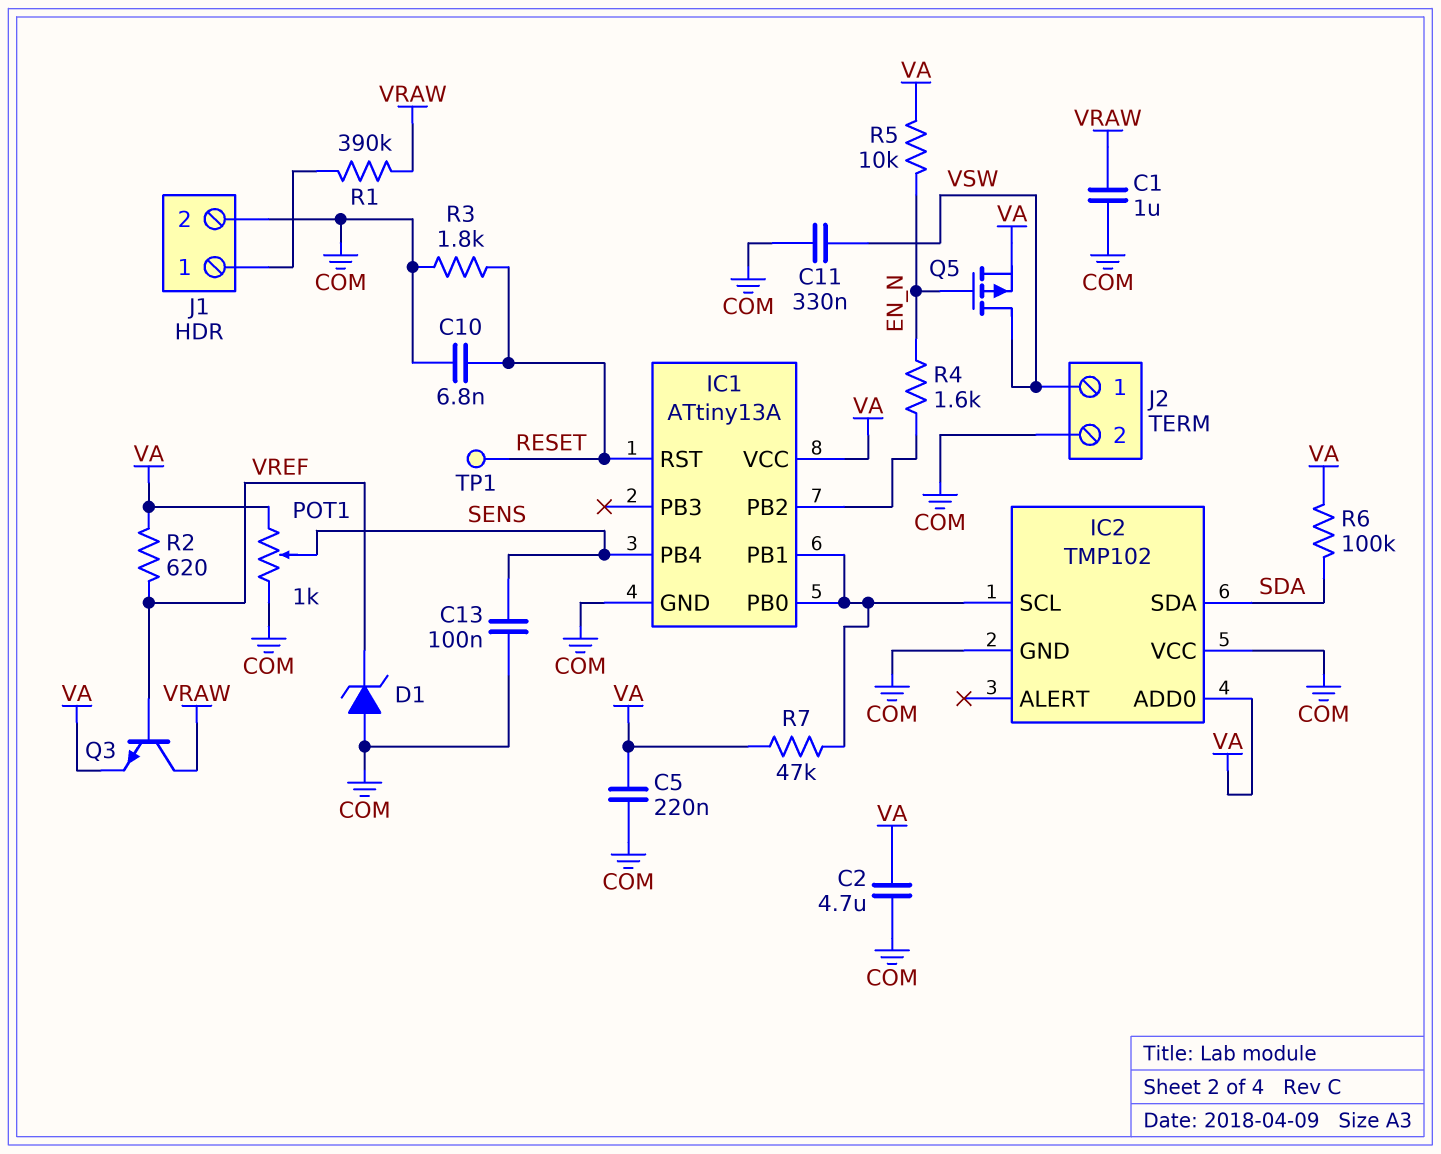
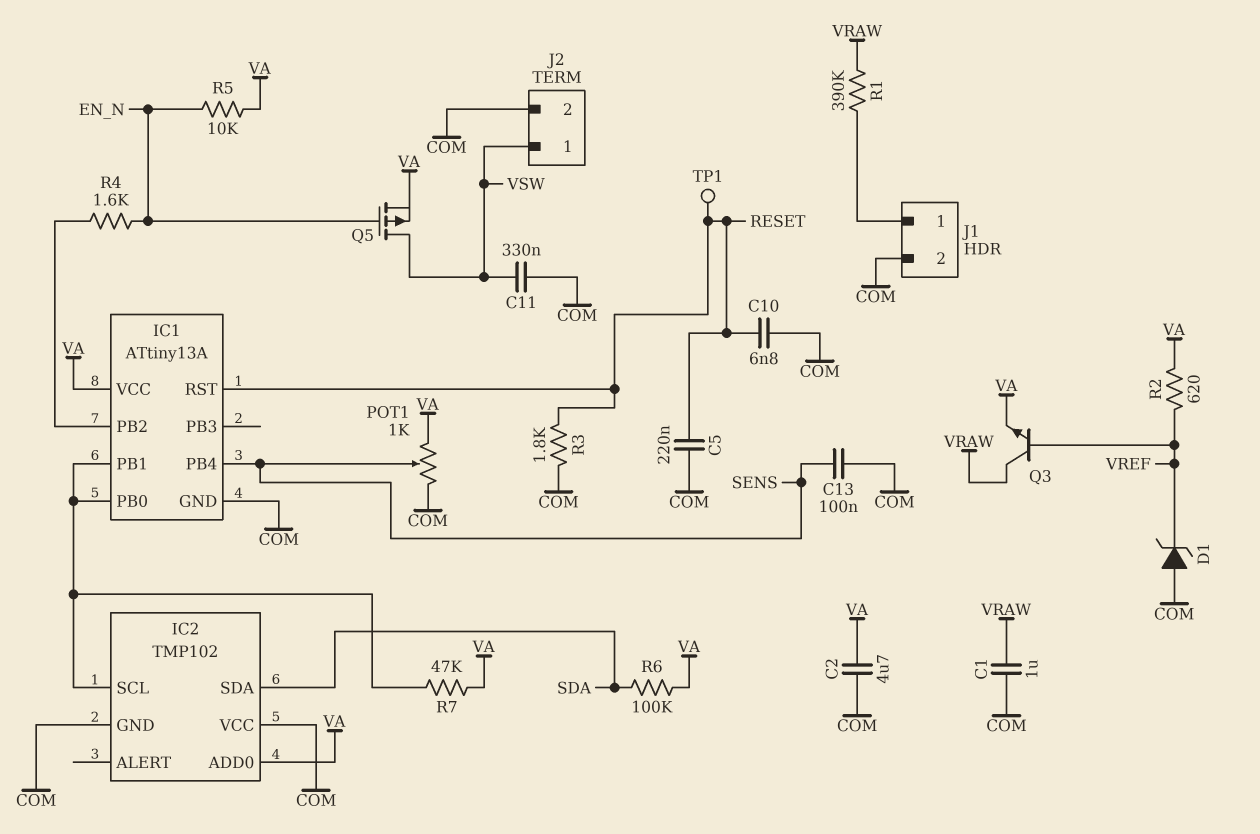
C5: 220nF (COM, VA) -> 220nF (COM, RESET)

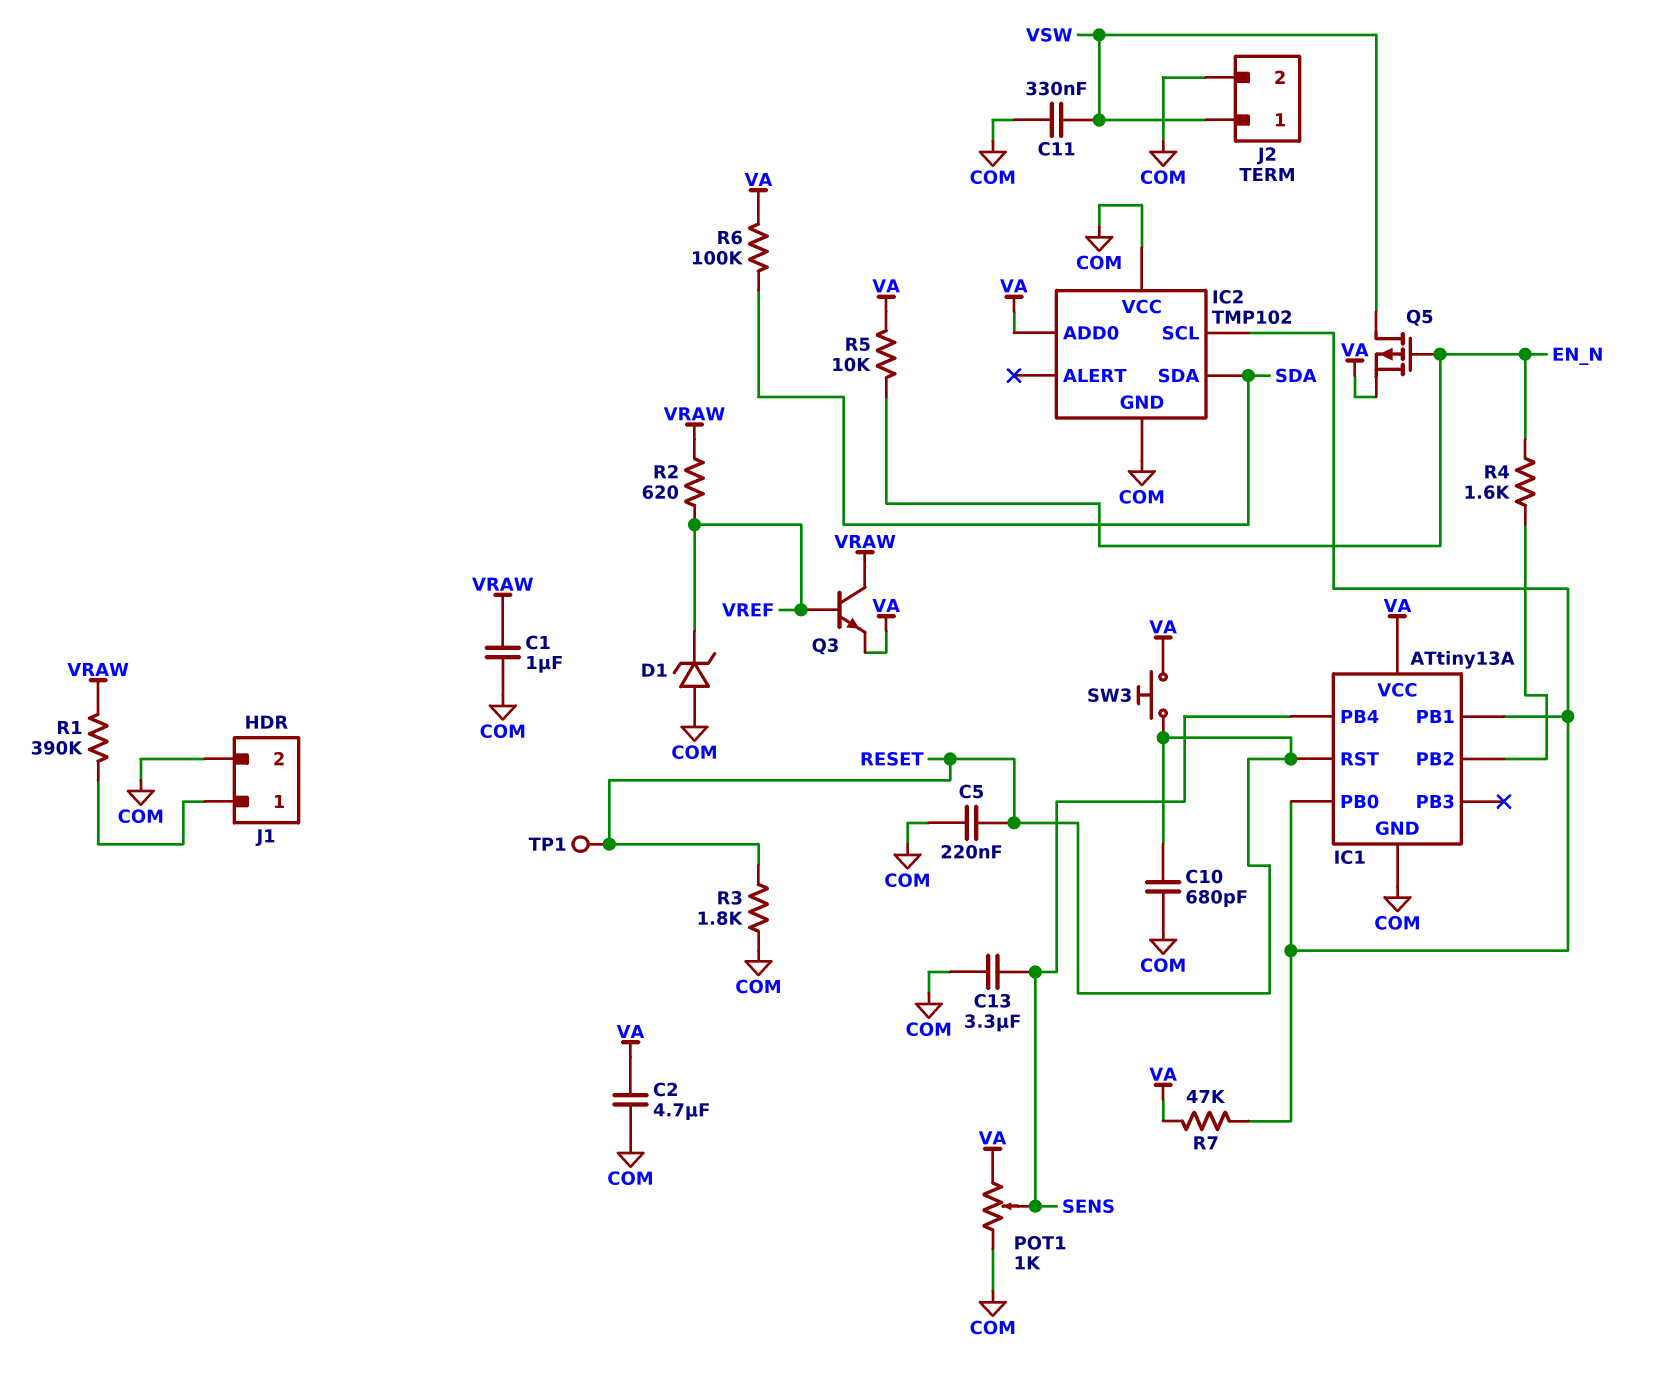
C10: 6.8nF (COM, RESET) -> 680pF (COM, RESET)
C13: 100nF (COM, SENS) -> 3.3uF (COM, SENS)
R2: 620 (VA, VREF) -> 620 (VRAW, VREF)
SW3: none -> button (RESET, VA)

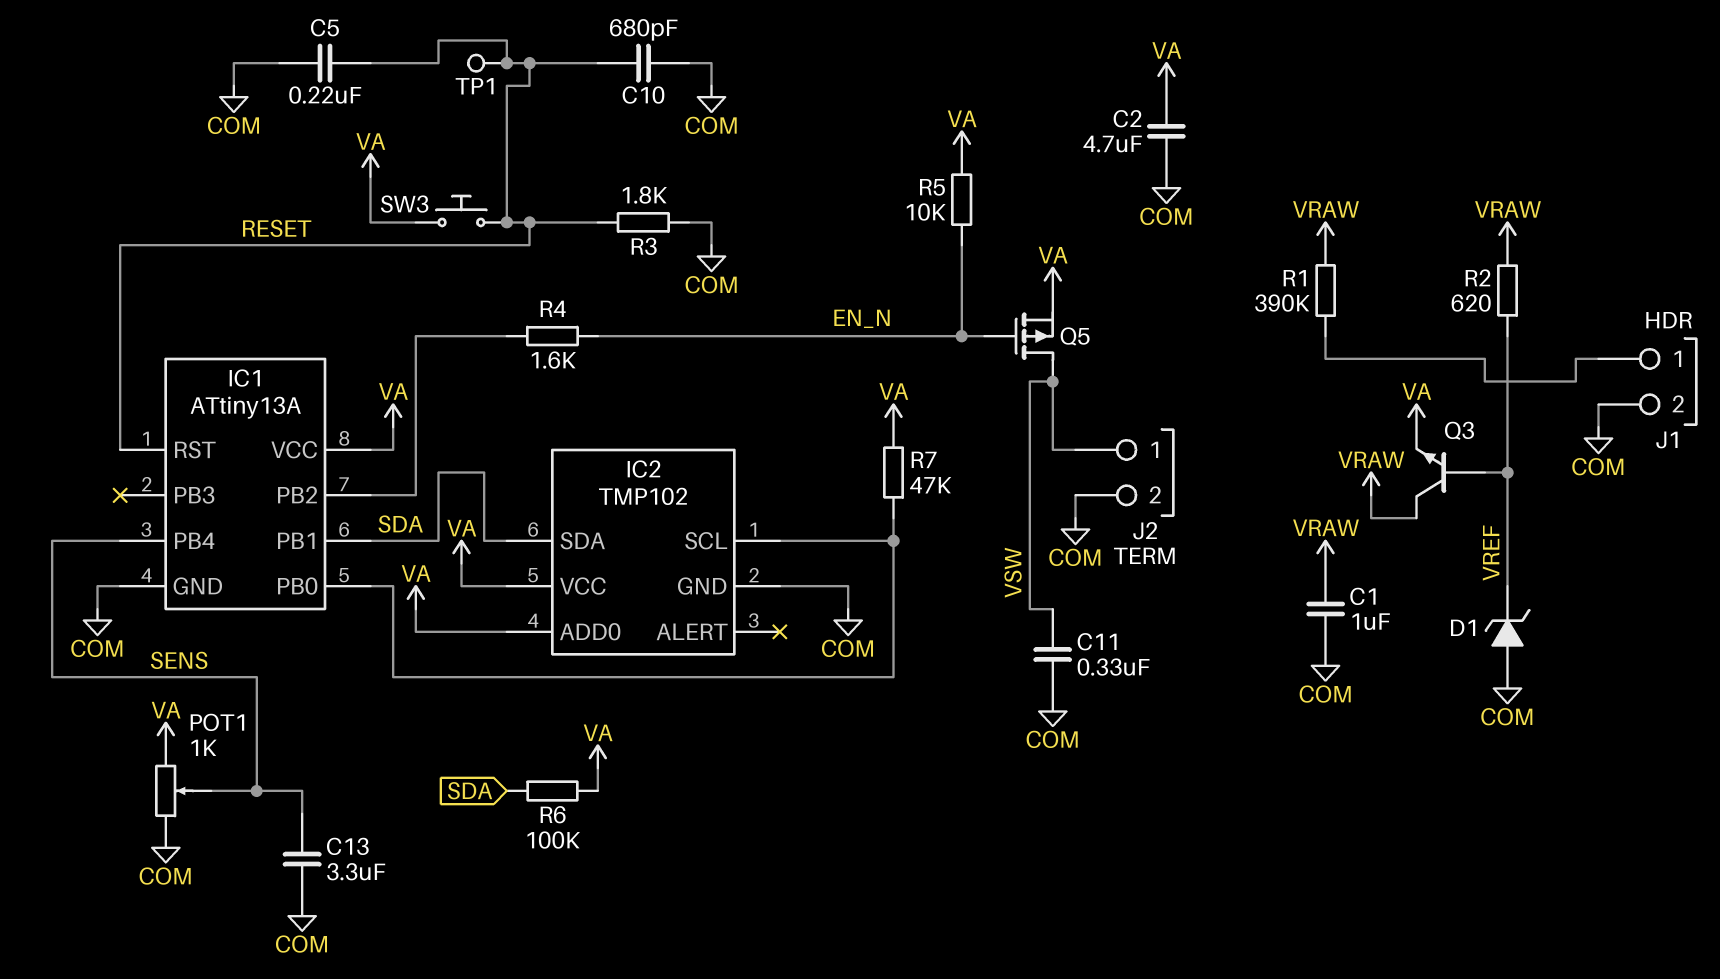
IC1 pin PB1: IC1/PB0 -> SDA
IC2 pin VCC: COM -> VA

